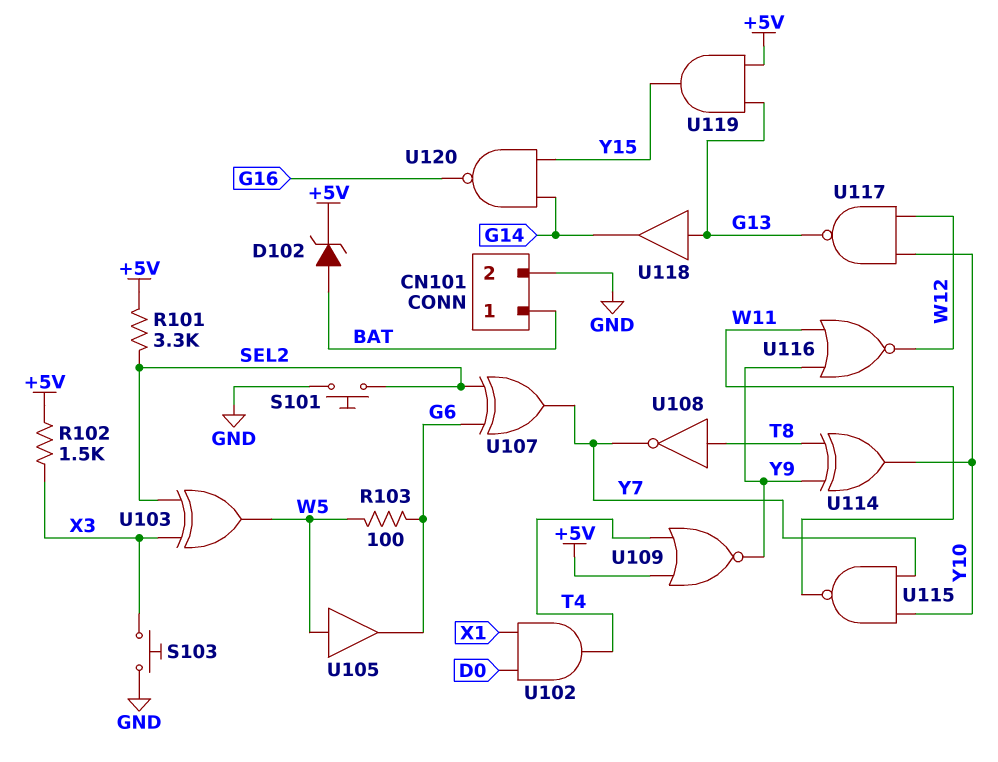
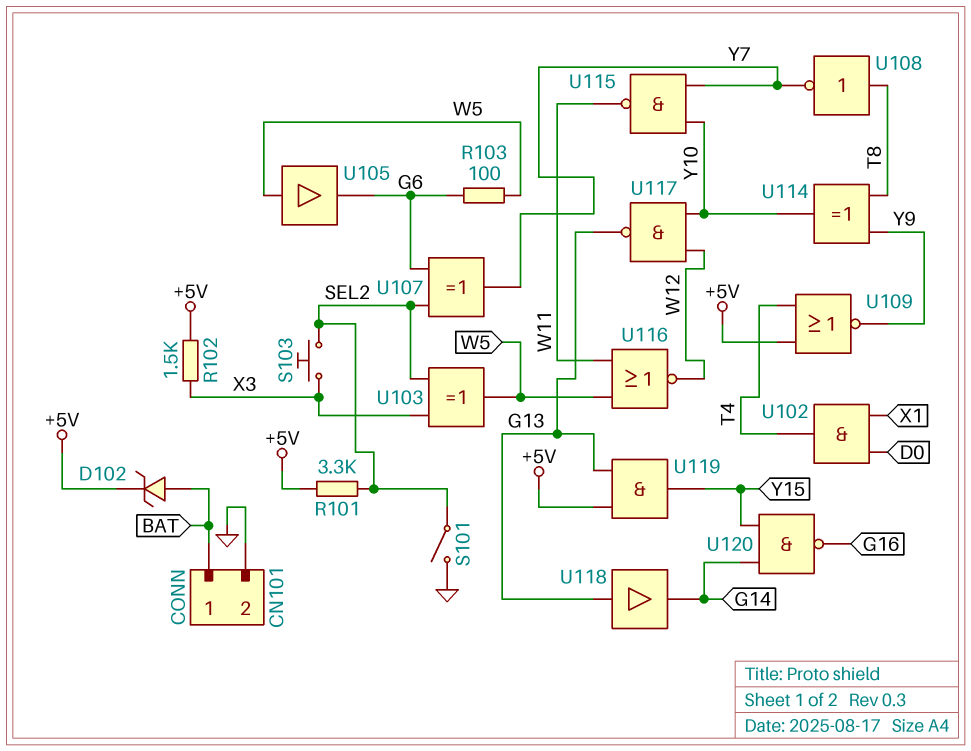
S101: button (GND, SEL2) -> switch (GND, SEL2)
S103: button (GND, X3) -> button (SEL2, X3)
U116: NOR (in W11, in Y9, out W12) -> NOR (in W5, in W11, out W12)

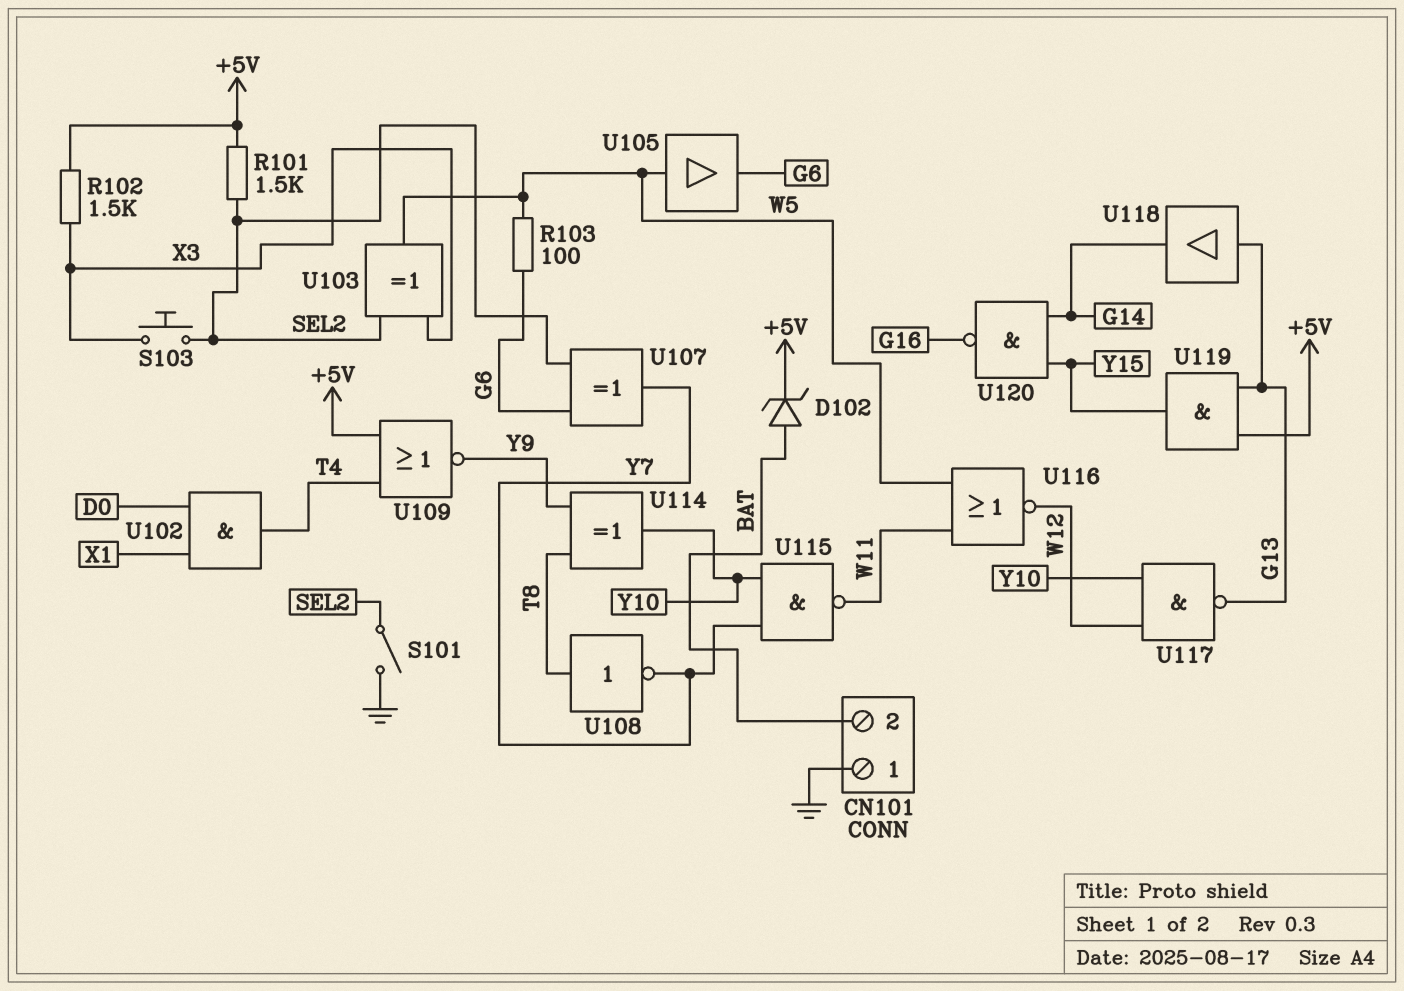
CN101 pin 1: BAT -> GND
CN101 pin 2: GND -> BAT
R101: 3.3k (+5V, SEL2) -> 1.5k (+5V, SEL2)

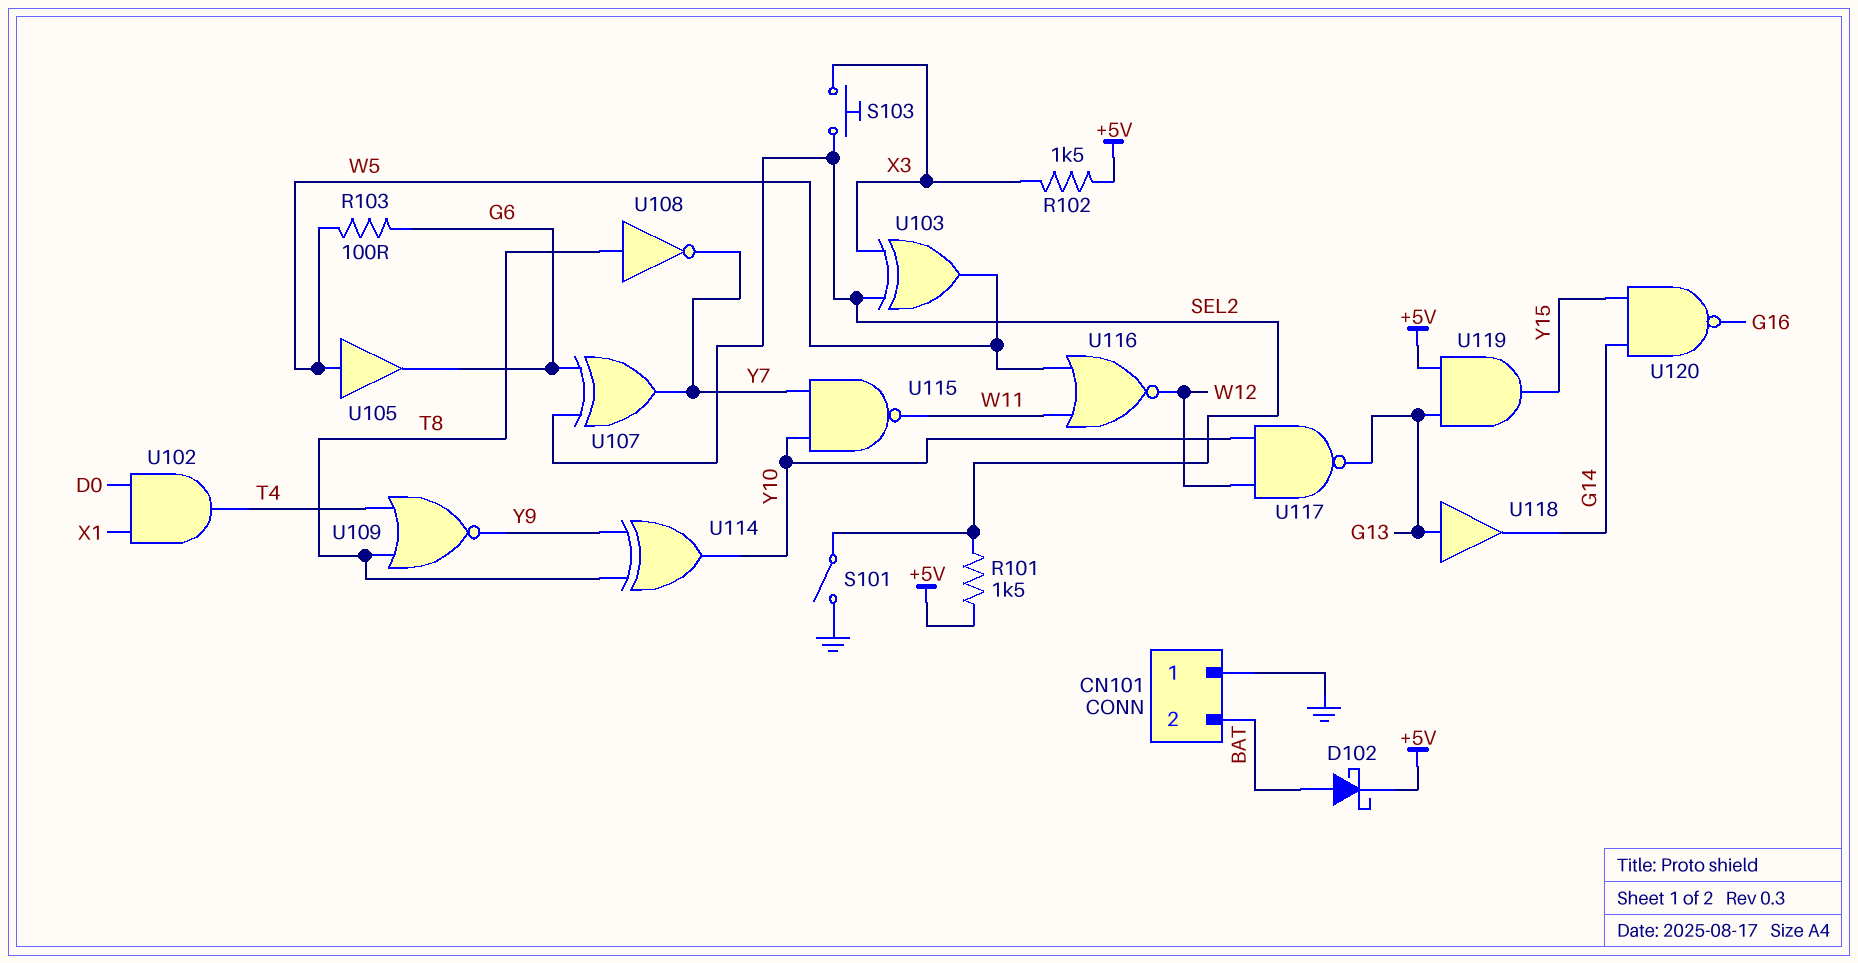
D102: zener (A BAT, K +5V) -> schottky (A BAT, K +5V)
U109: NOR (in +5V, in T4, out Y9) -> NOR (in T4, in T8, out Y9)

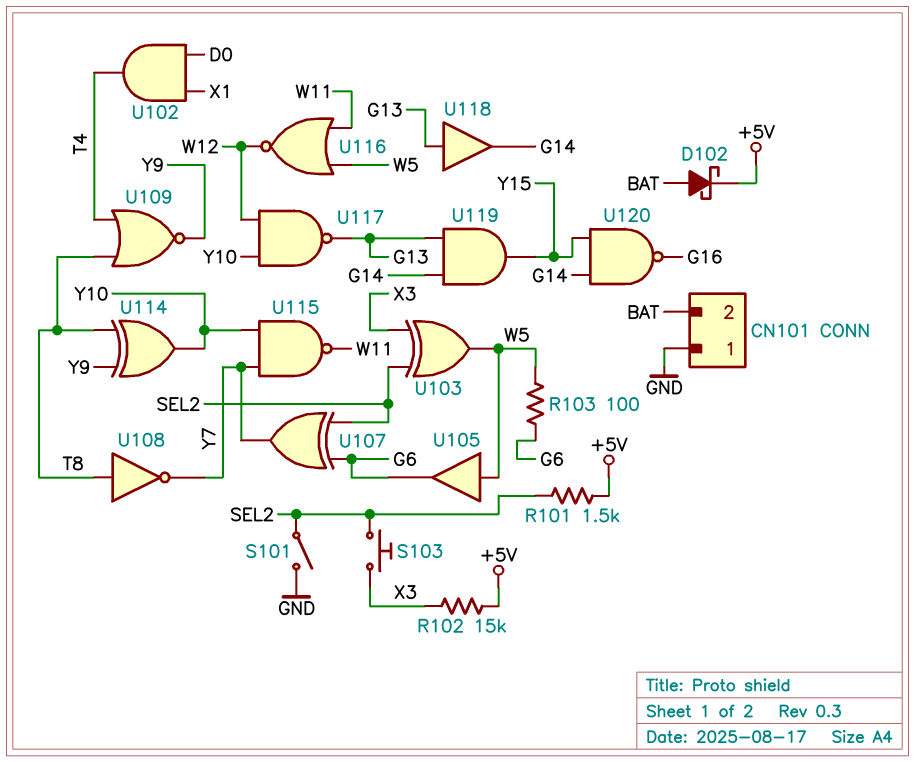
R102: 1.5k (+5V, X3) -> 15k (+5V, X3)
U119: AND (in +5V, in G13, out Y15) -> AND (in G13, in G14, out Y15)

